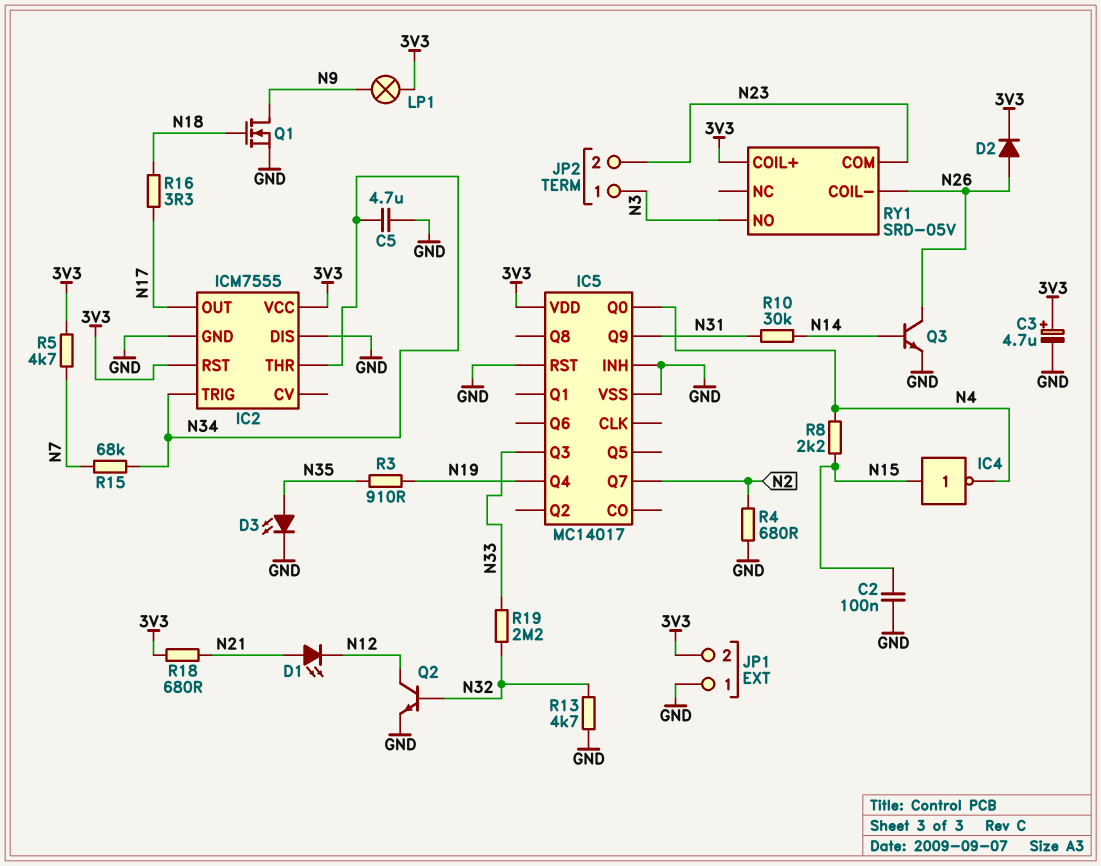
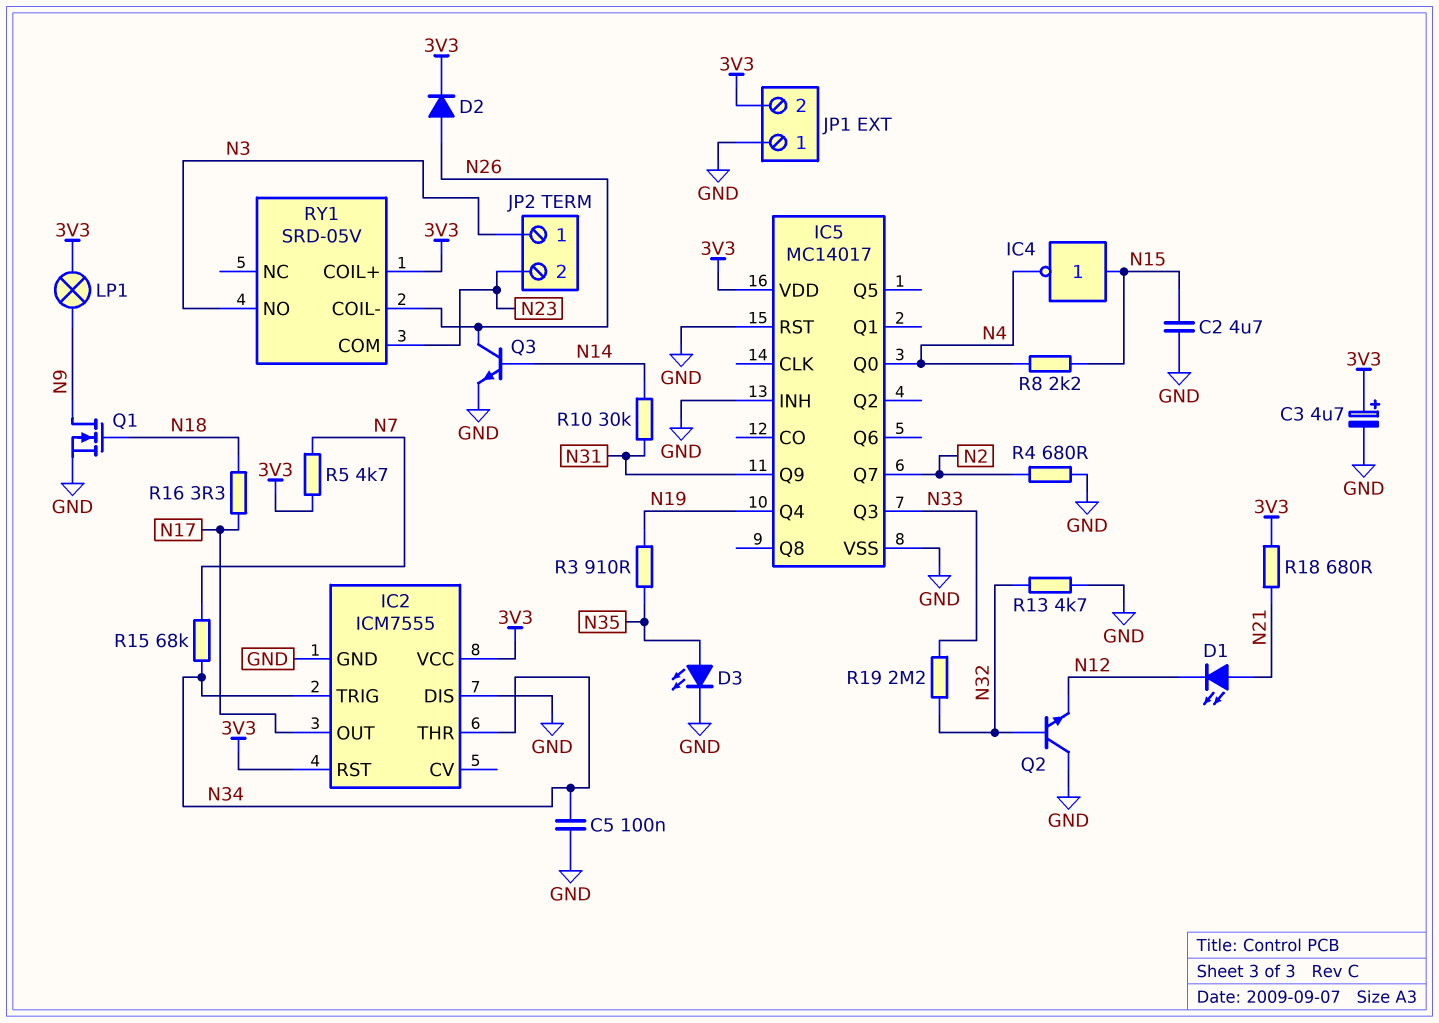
C2: 100nF (GND, N15) -> 4.7uF (GND, N15)
C5: 4.7uF (GND, N34) -> 100nF (GND, N34)
Q2: NPN (B N32, C N12, E GND) -> NPN (B N32, C GND, E N12)

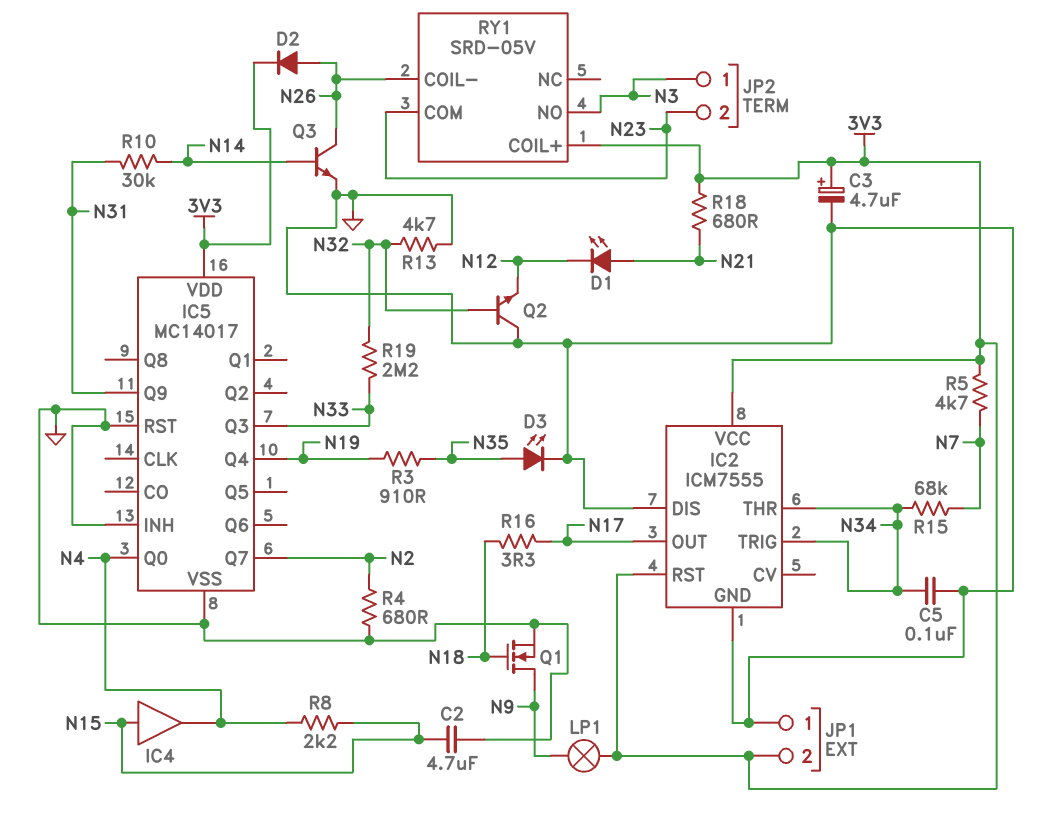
IC4: NOT (in N15, out N4) -> buffer (in N15, out N4)

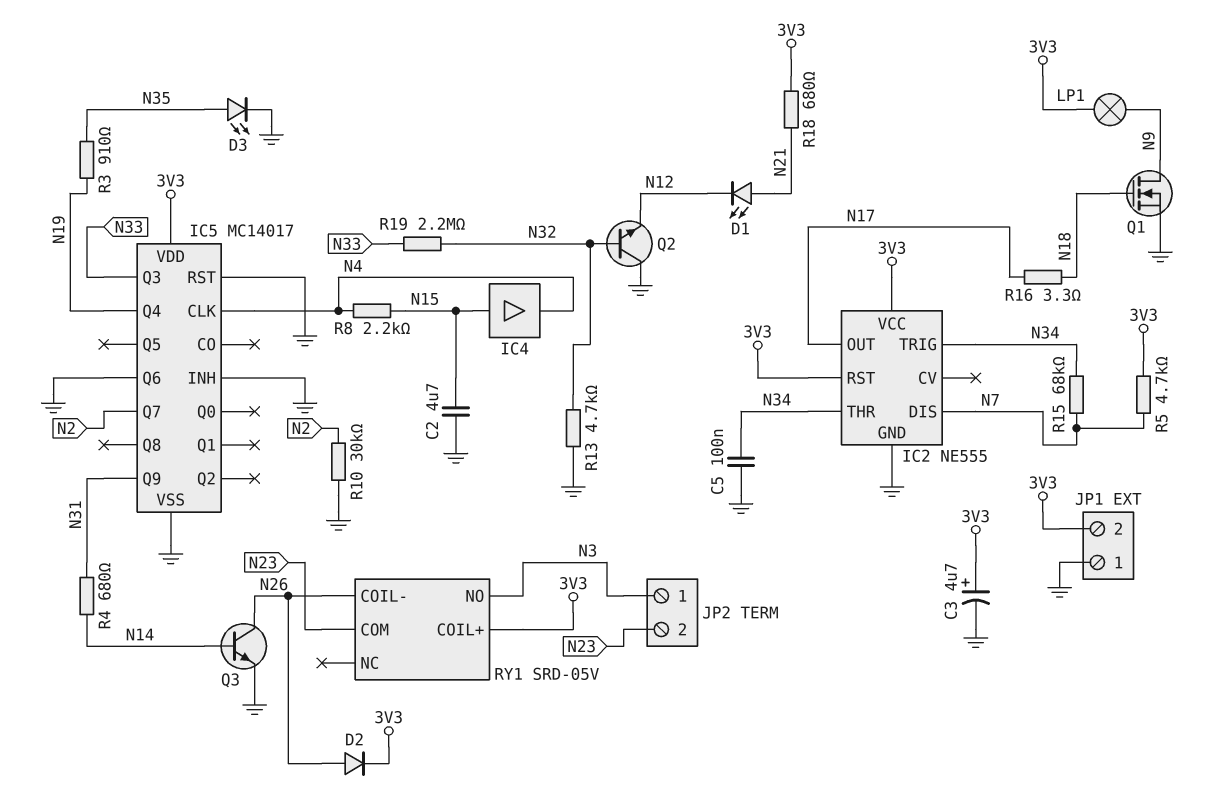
IC2: ICM7555 -> NE555
IC2 pin DIS: GND -> N7
IC5 pin CLK: none -> N4
IC5 pin Q0: N4 -> none
IC5 pin Q6: none -> GND
R4: 680 (GND, N2) -> 680 (N14, N31)
R10: 30k (N14, N31) -> 30k (GND, N2)

